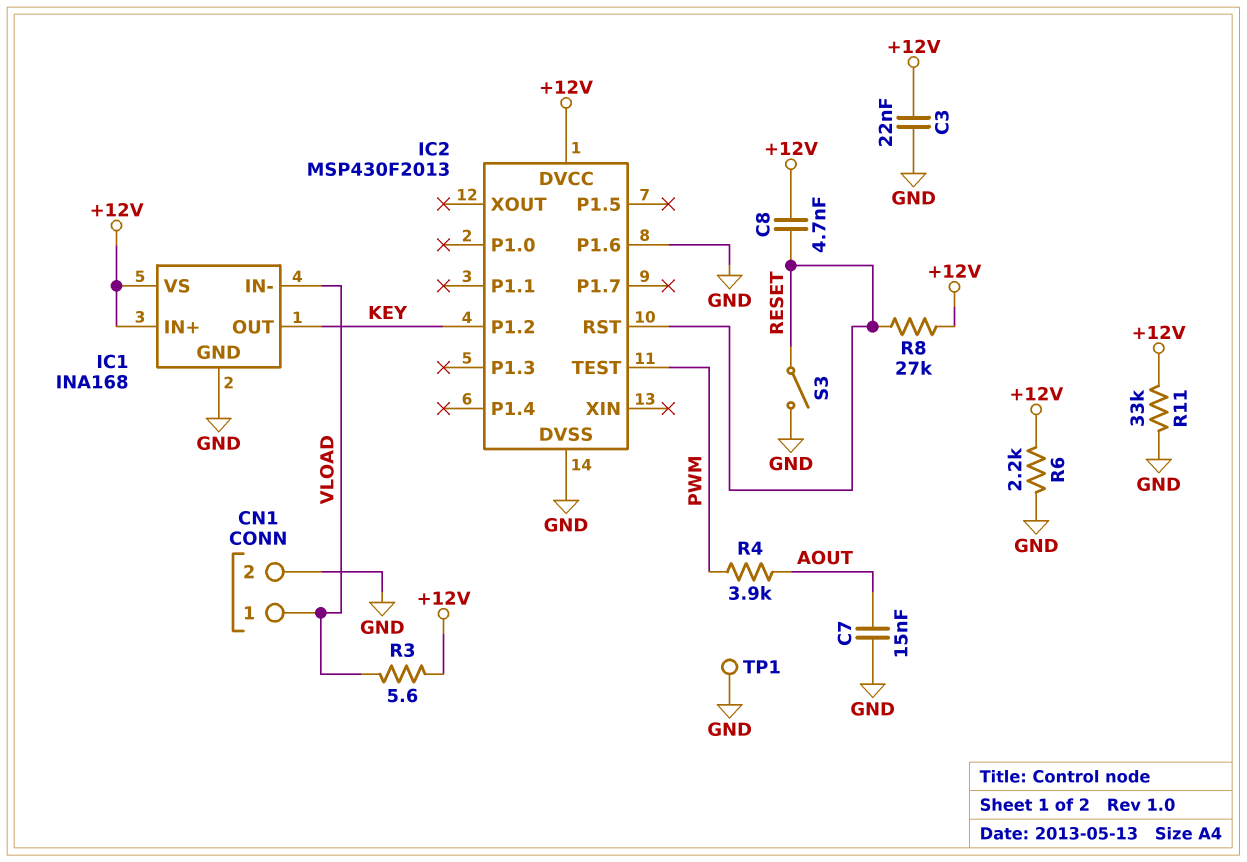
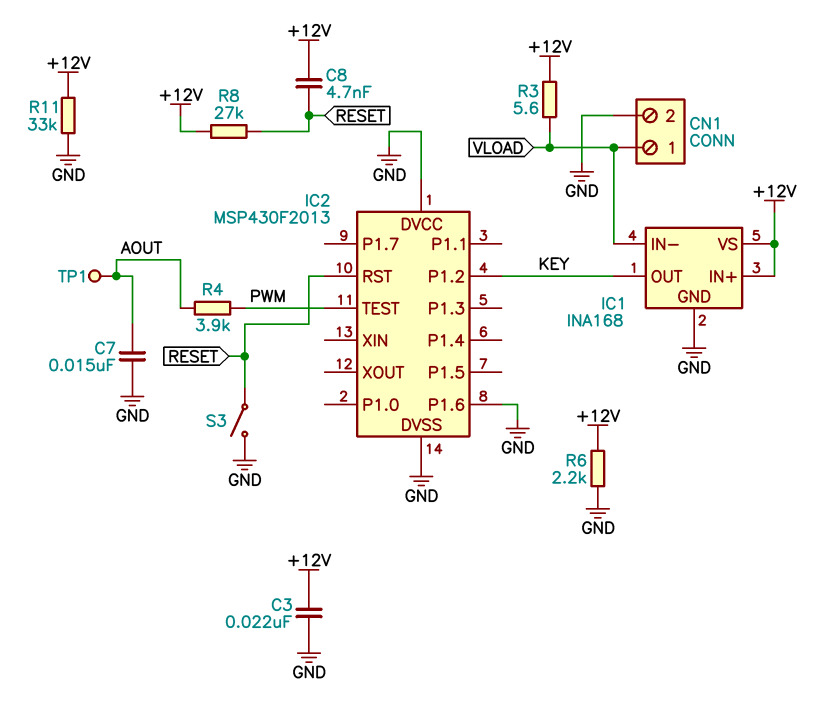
IC2 pin DVCC: +12V -> GND
TP1: test point (GND) -> test point (AOUT)

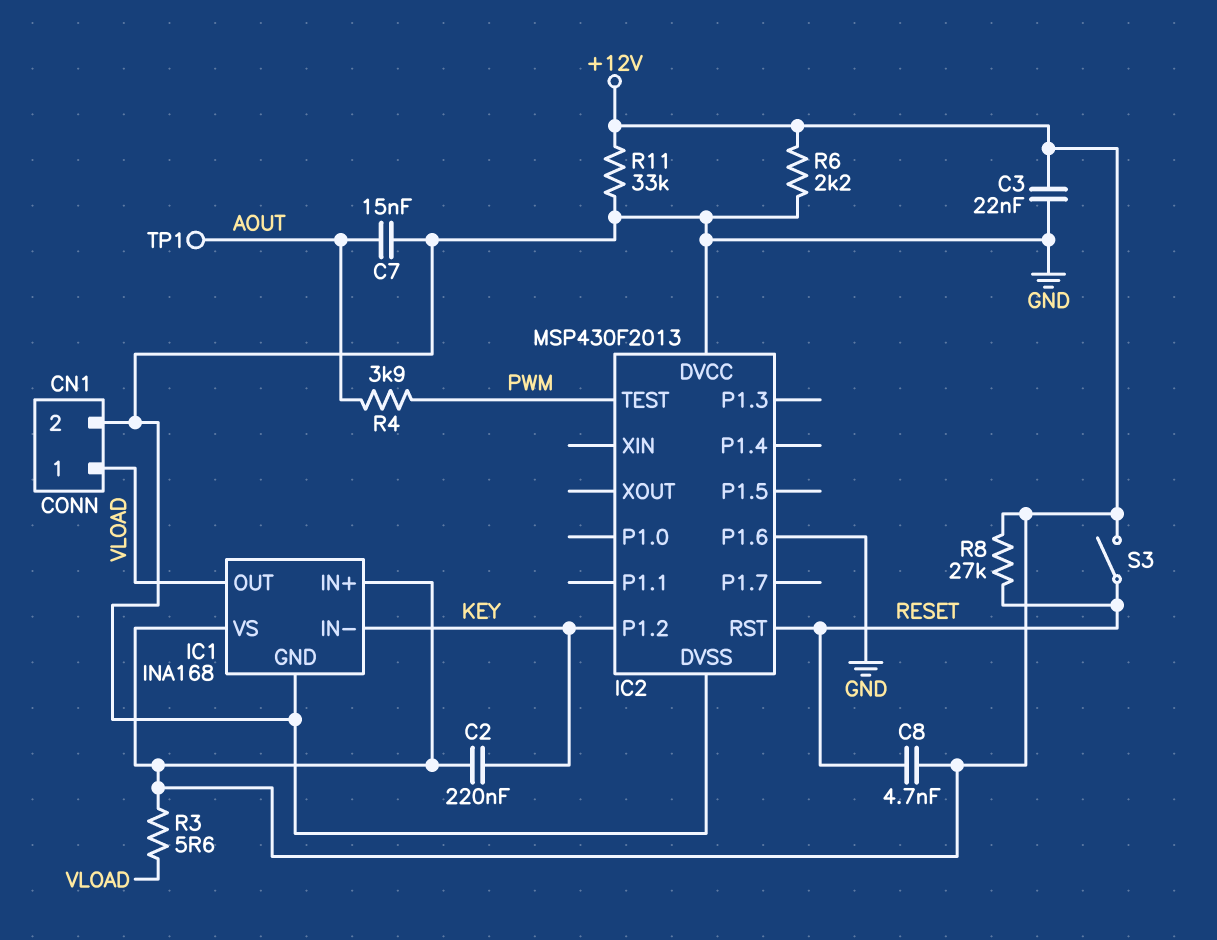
C2: none -> 220nF (+12V, KEY)
IC1 pin IN-: VLOAD -> KEY
IC1 pin OUT: KEY -> VLOAD
S3: switch (GND, RESET) -> switch (+12V, RESET)

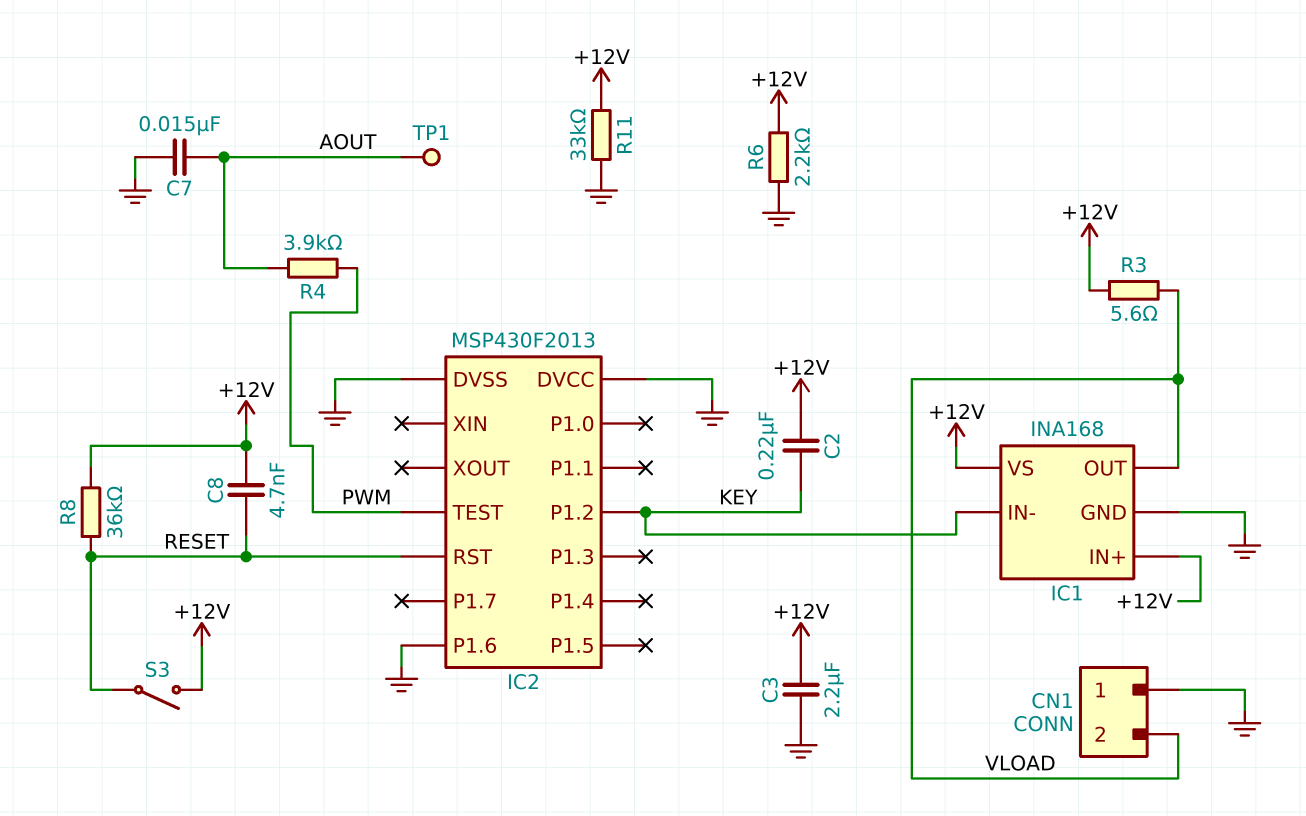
C3: 22nF (+12V, GND) -> 2.2uF (+12V, GND)
CN1 pin 1: VLOAD -> GND
CN1 pin 2: GND -> VLOAD
R8: 27k (+12V, RESET) -> 36k (+12V, RESET)

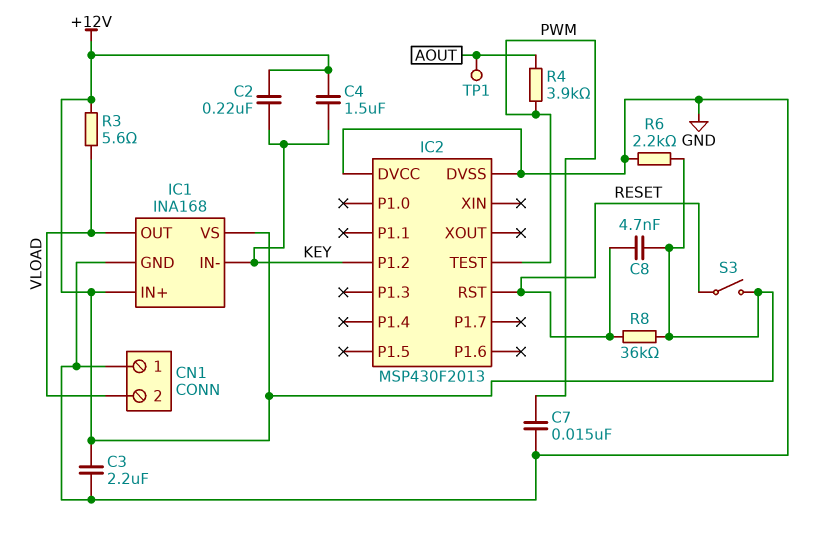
C4: none -> 1.5uF (+12V, KEY)
C7: 15nF (AOUT, GND) -> 15nF (GND, PWM)
IC2 pin P1.6: GND -> none
R11: 33k (+12V, GND) -> none

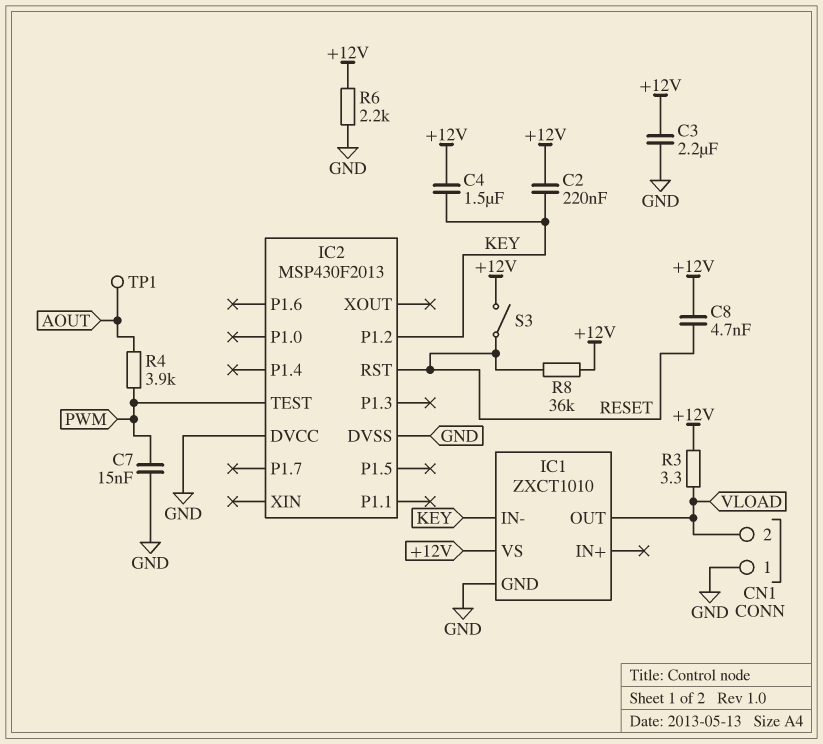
IC1: INA168 -> ZXCT1010
IC1 pin IN+: +12V -> none
R3: 5.6 (+12V, VLOAD) -> 3.3 (+12V, VLOAD)

